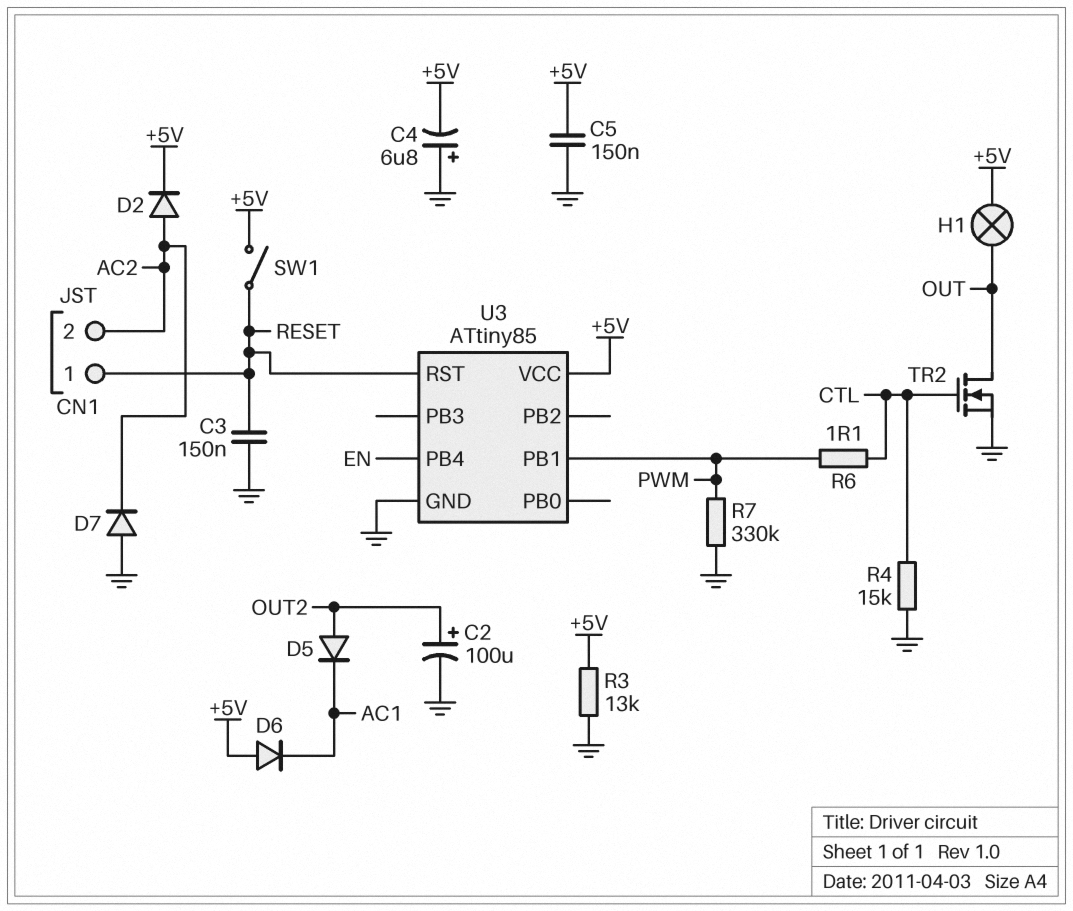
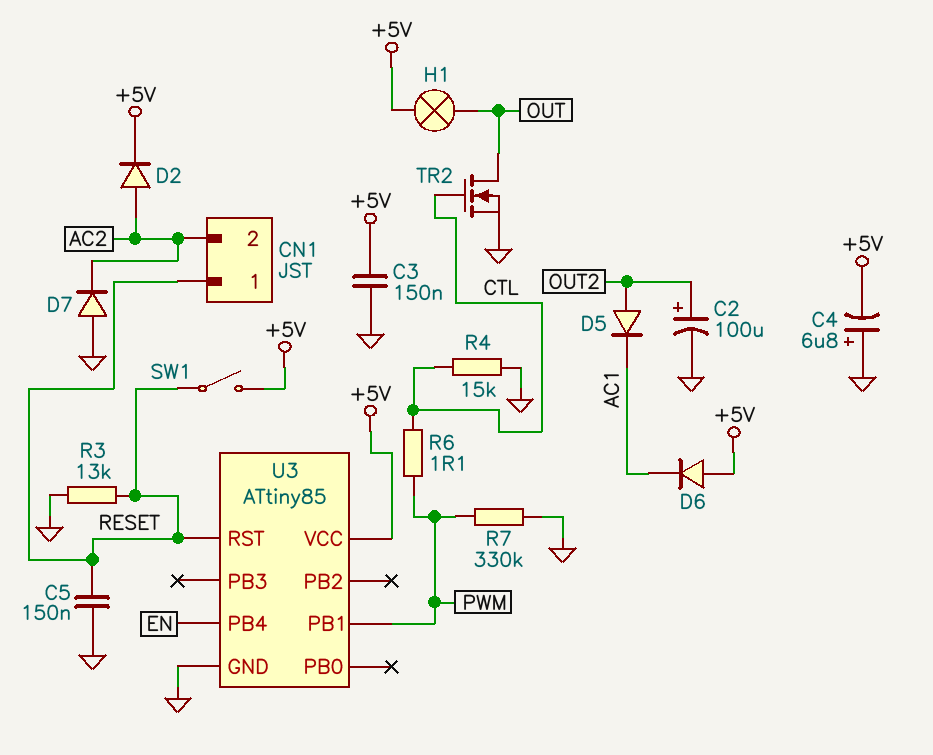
C3: 150nF (GND, RESET) -> 150nF (+5V, GND)
C5: 150nF (+5V, GND) -> 150nF (GND, RESET)
R3: 13k (+5V, GND) -> 13k (GND, RESET)

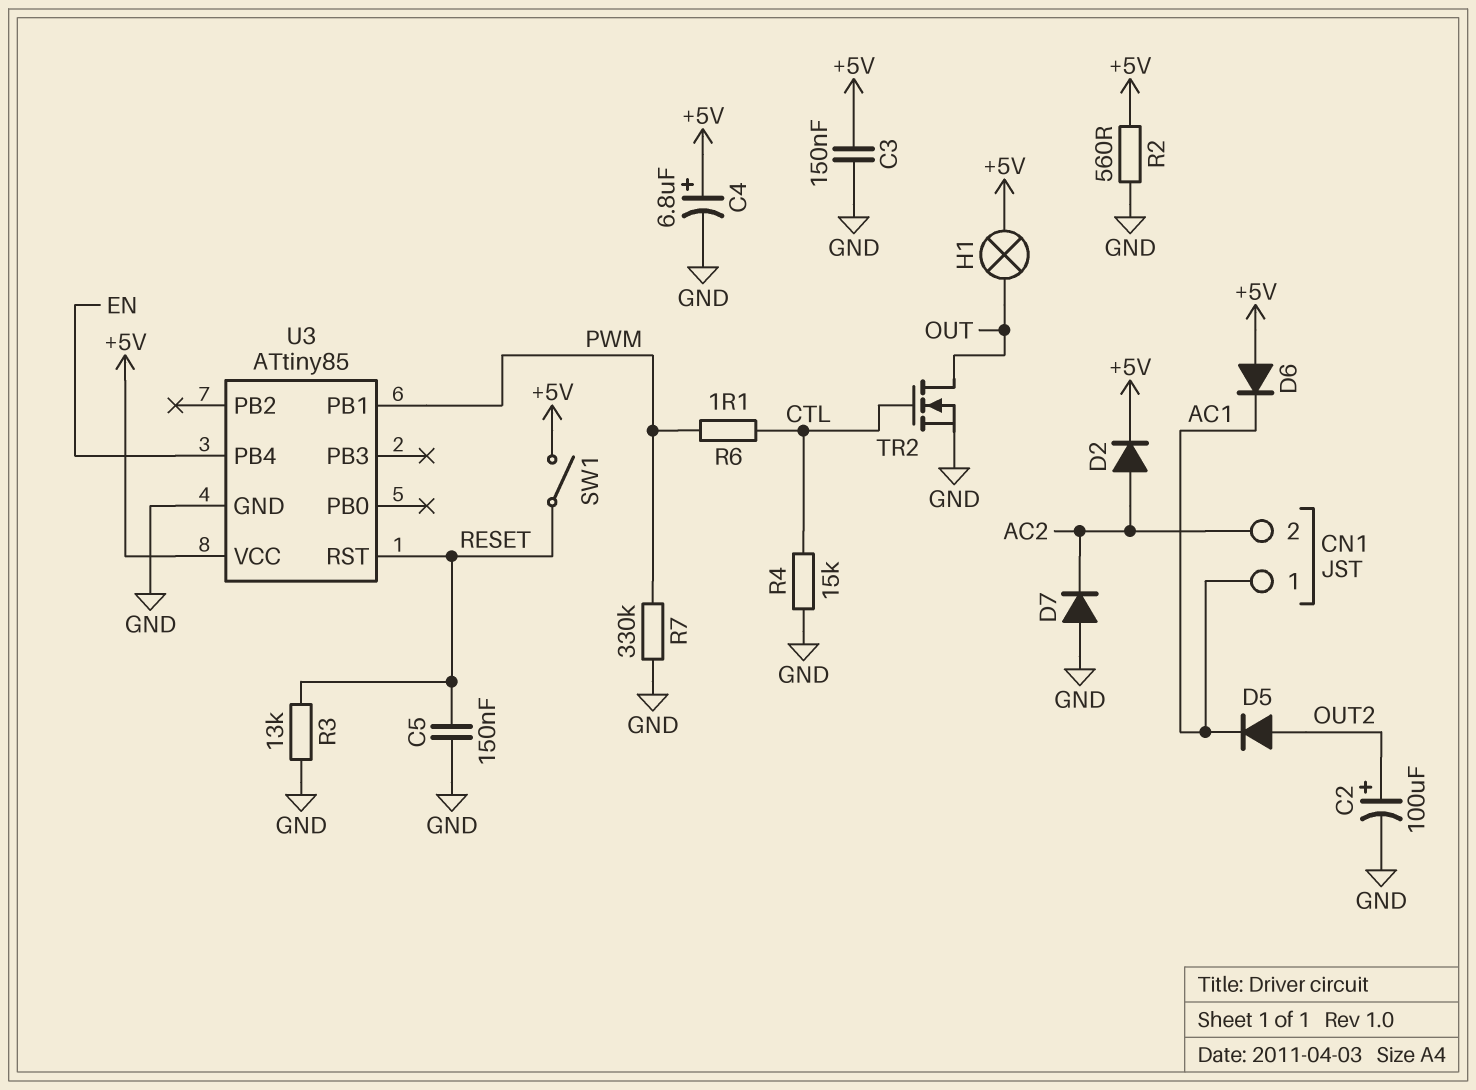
C4: 6.8uF (plus GND, minus +5V) -> 6.8uF (plus +5V, minus GND)
CN1 pin 1: RESET -> AC1
R2: none -> 560 (+5V, GND)

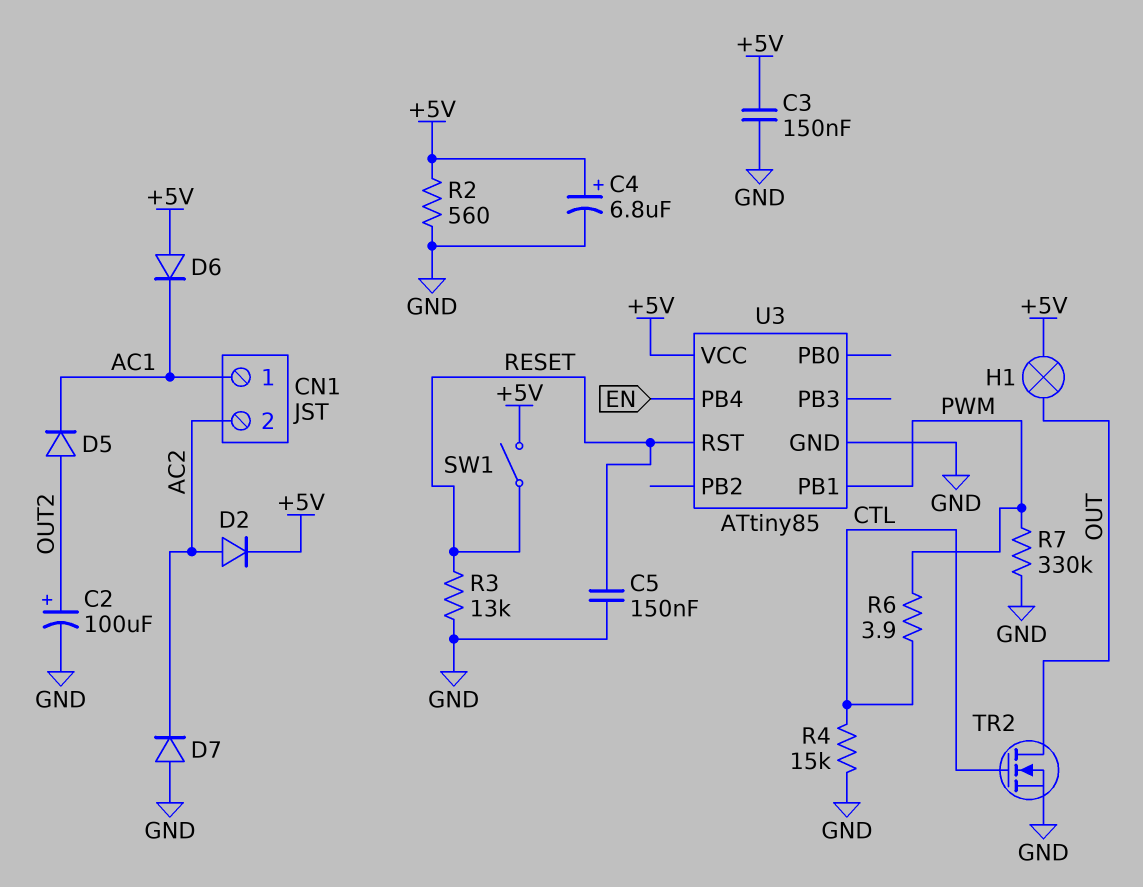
R6: 1.1 (CTL, PWM) -> 3.9 (CTL, PWM)

